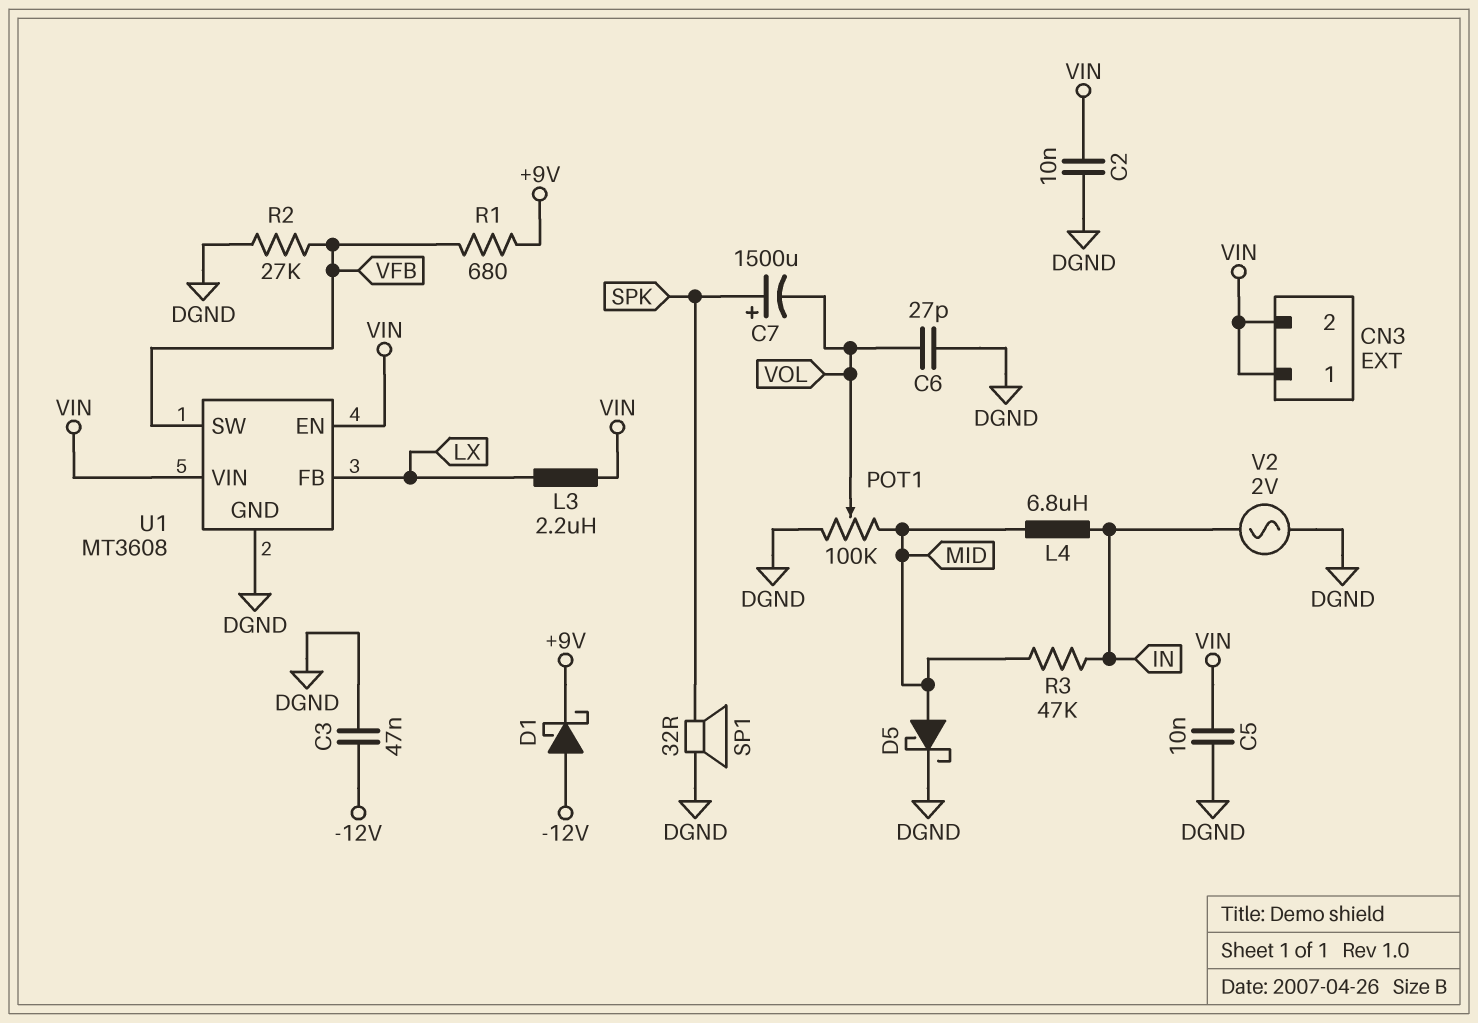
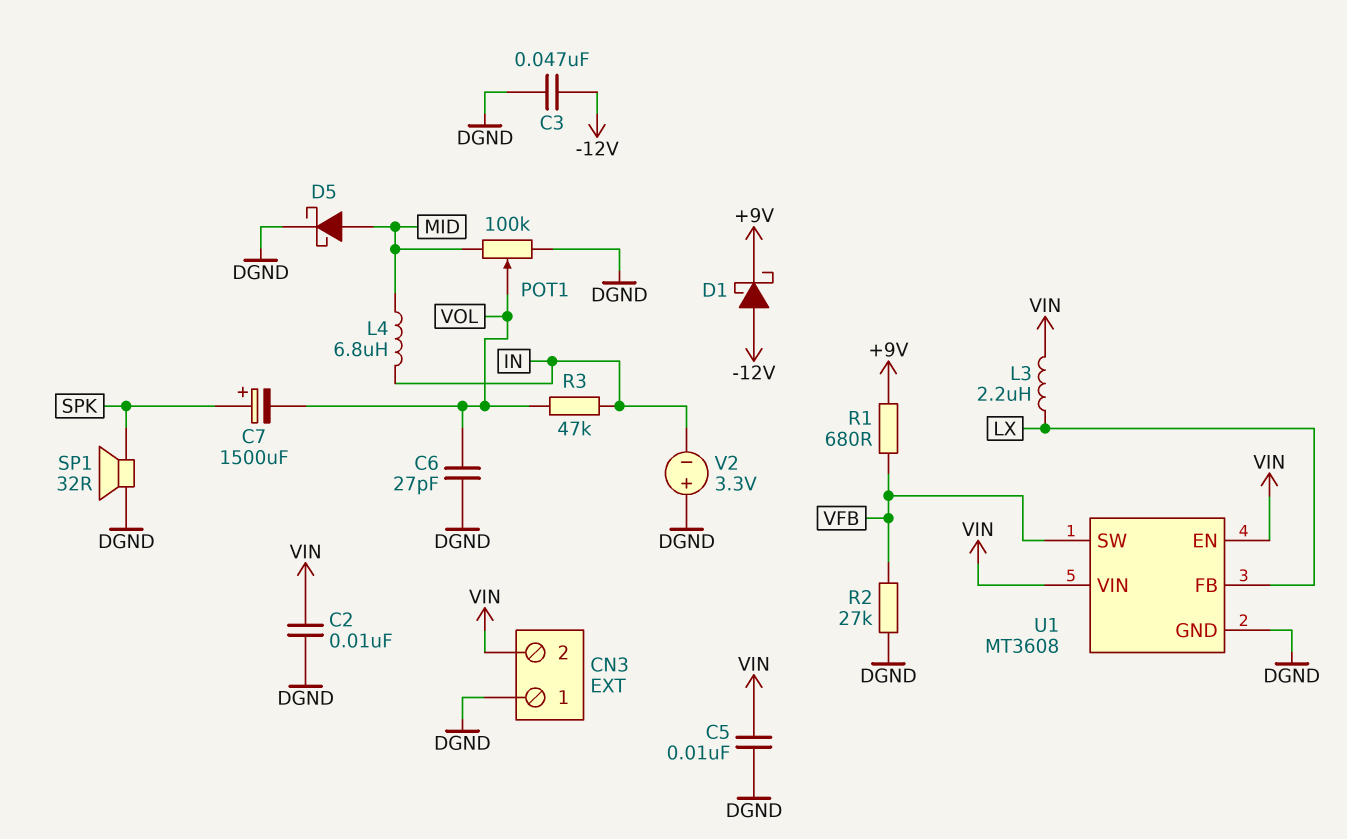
CN3 pin 1: VIN -> DGND
R3: 47k (IN, MID) -> 47k (IN, VOL)
V2: AC 2V (DGND, IN) -> 3.3V (plus DGND, minus IN)

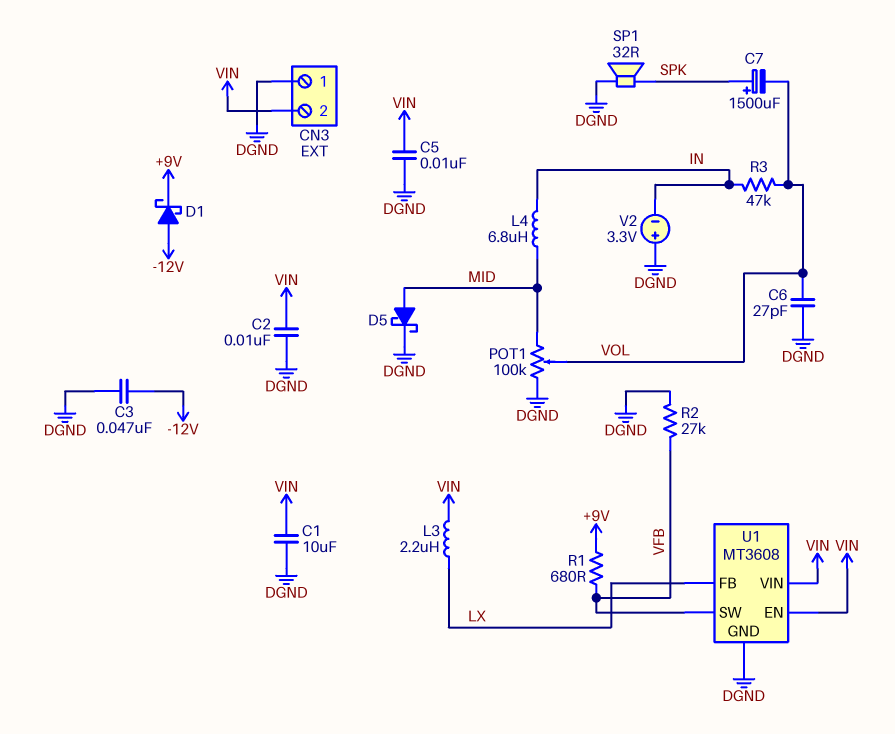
C1: none -> 10uF (DGND, VIN)

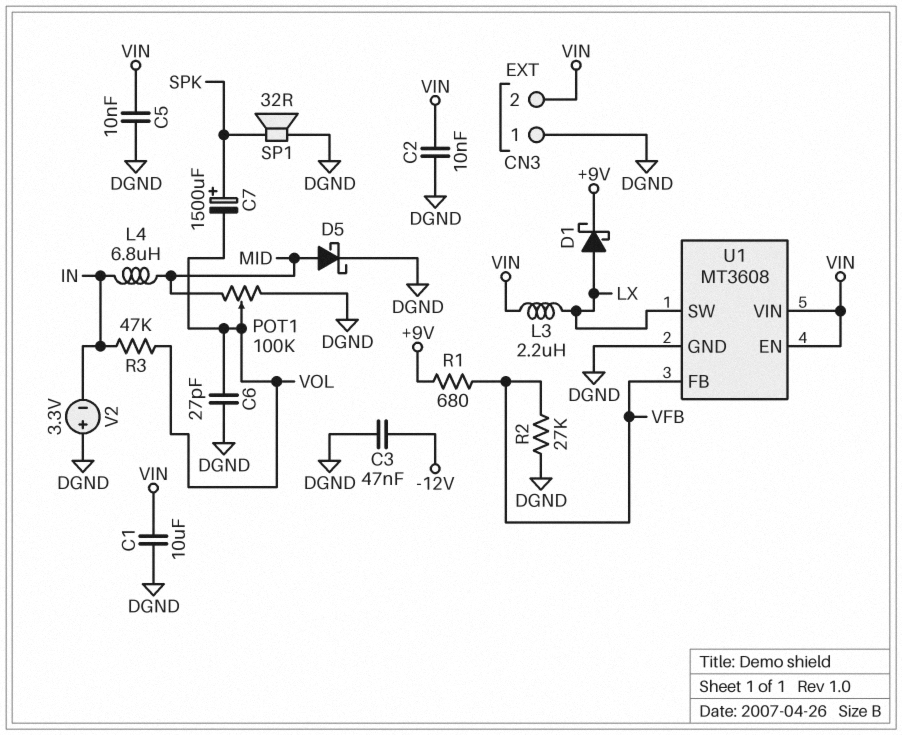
D1: schottky (A -12V, K +9V) -> schottky (A LX, K +9V)
U1 pin FB: LX -> VFB
U1 pin SW: VFB -> LX

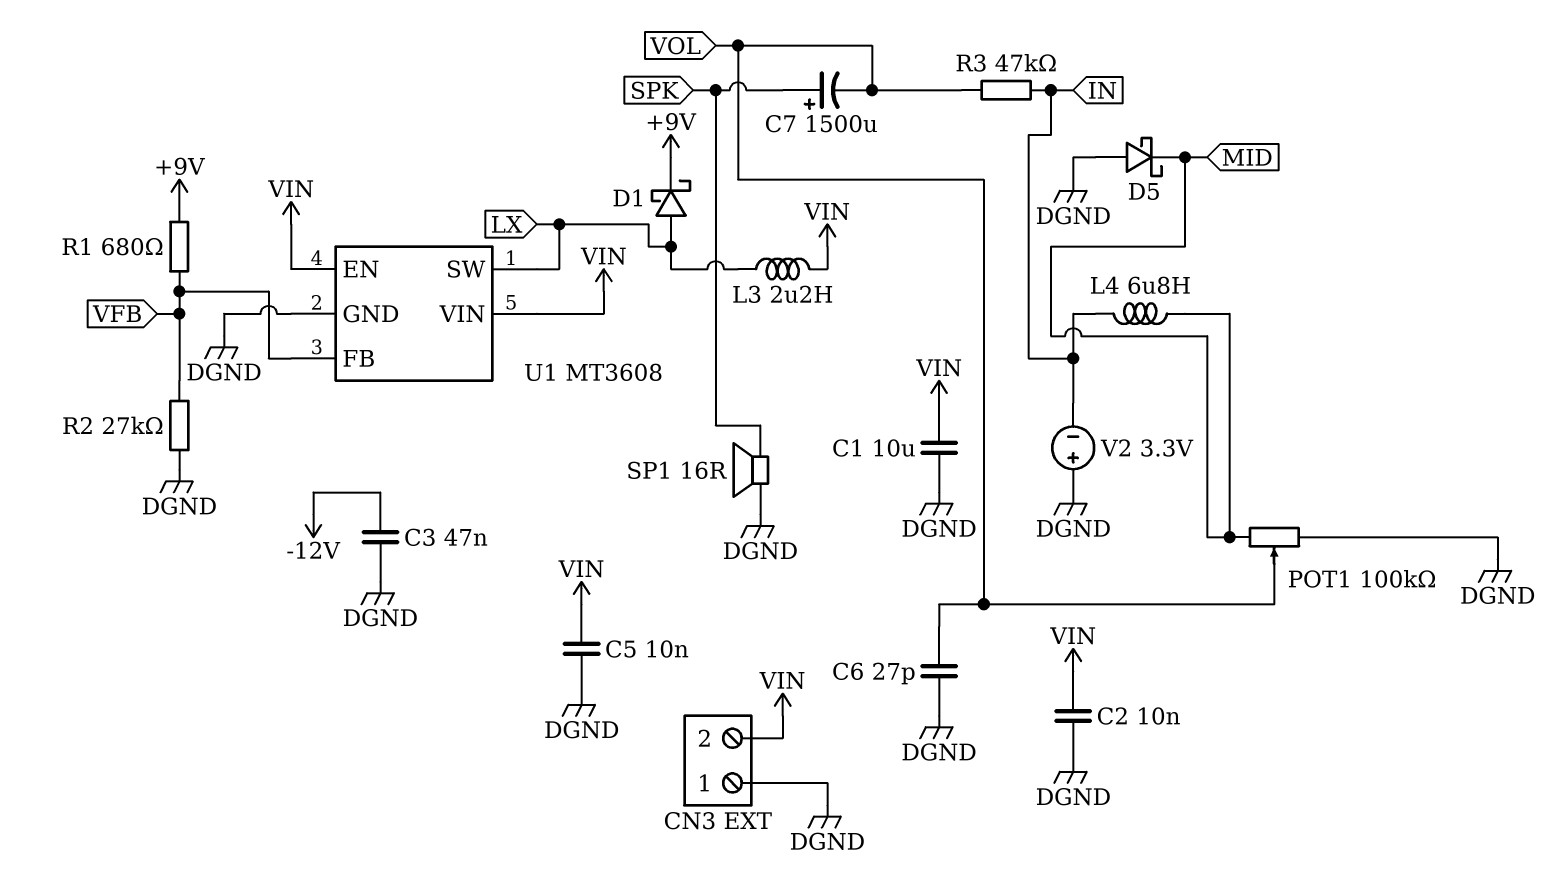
D5: schottky (A MID, K DGND) -> schottky (A DGND, K MID)
SP1: speaker 32R (DGND, SPK) -> speaker 16R (DGND, SPK)

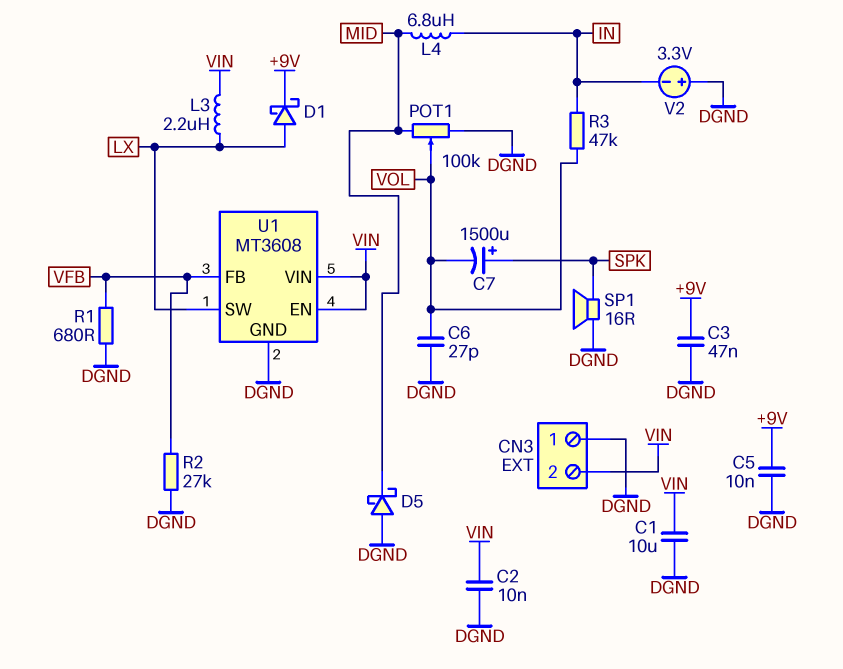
C3: 47nF (-12V, DGND) -> 47nF (+9V, DGND)
C5: 10nF (DGND, VIN) -> 10nF (+9V, DGND)
R1: 680 (+9V, VFB) -> 680 (DGND, VFB)

